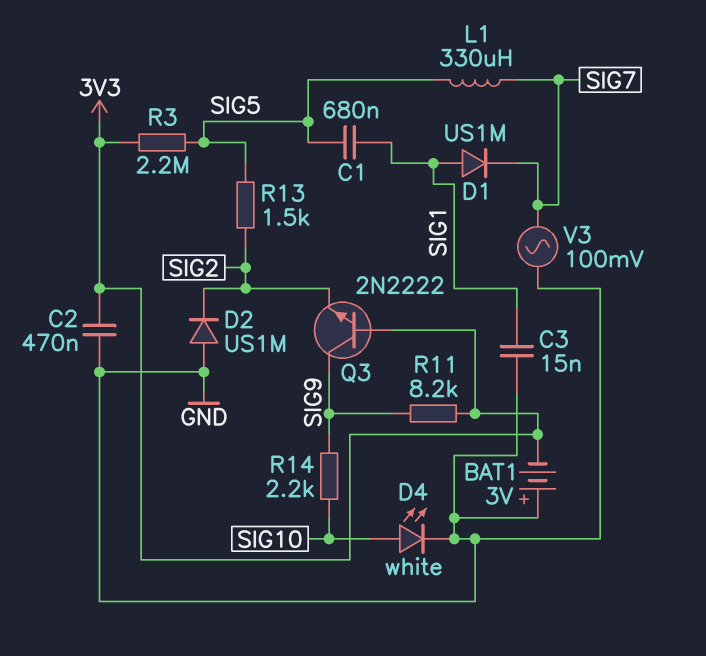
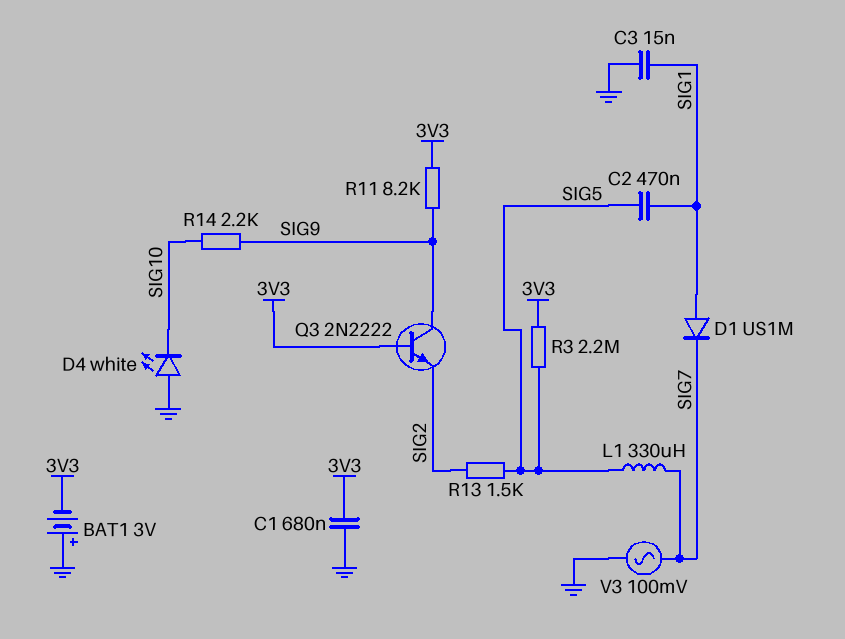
C1: 680nF (SIG1, SIG5) -> 680nF (3V3, GND)
C2: 470nF (3V3, GND) -> 470nF (SIG1, SIG5)
D2: diode US1M (A GND, K SIG2) -> none
D4: LED white (A SIG10, K GND) -> LED white (A GND, K SIG10)

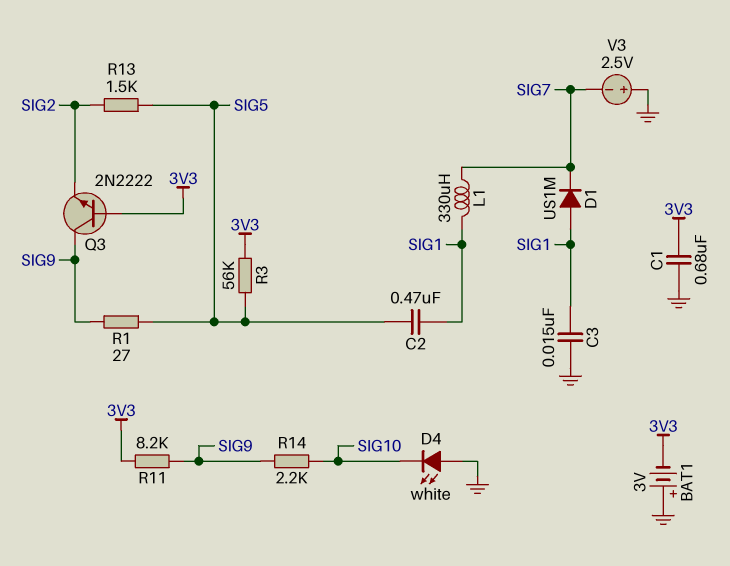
L1: 330uH (SIG5, SIG7) -> 330uH (SIG1, SIG7)
R1: none -> 27 (SIG5, SIG9)
R3: 2.2M (3V3, SIG5) -> 56k (3V3, SIG5)
V3: AC 100mV (GND, SIG7) -> 2.5V (plus GND, minus SIG7)

